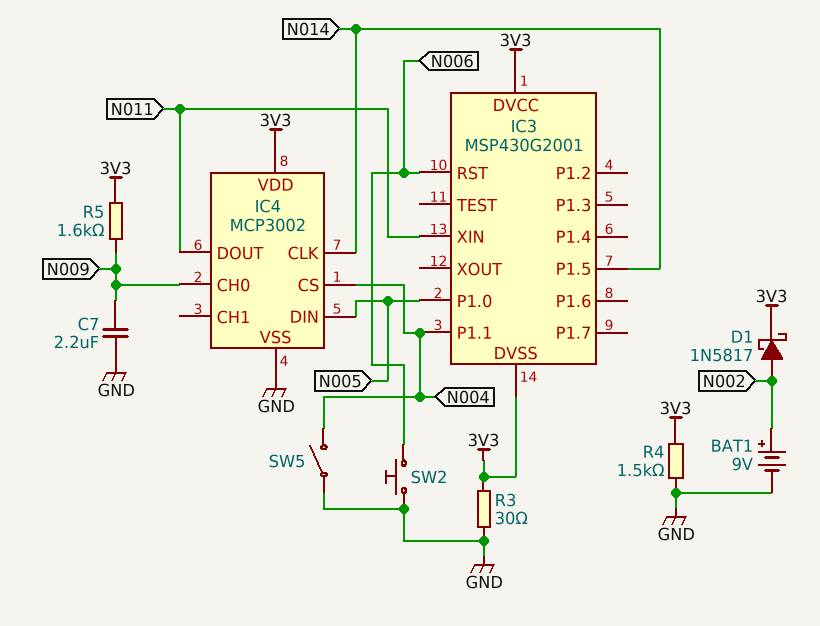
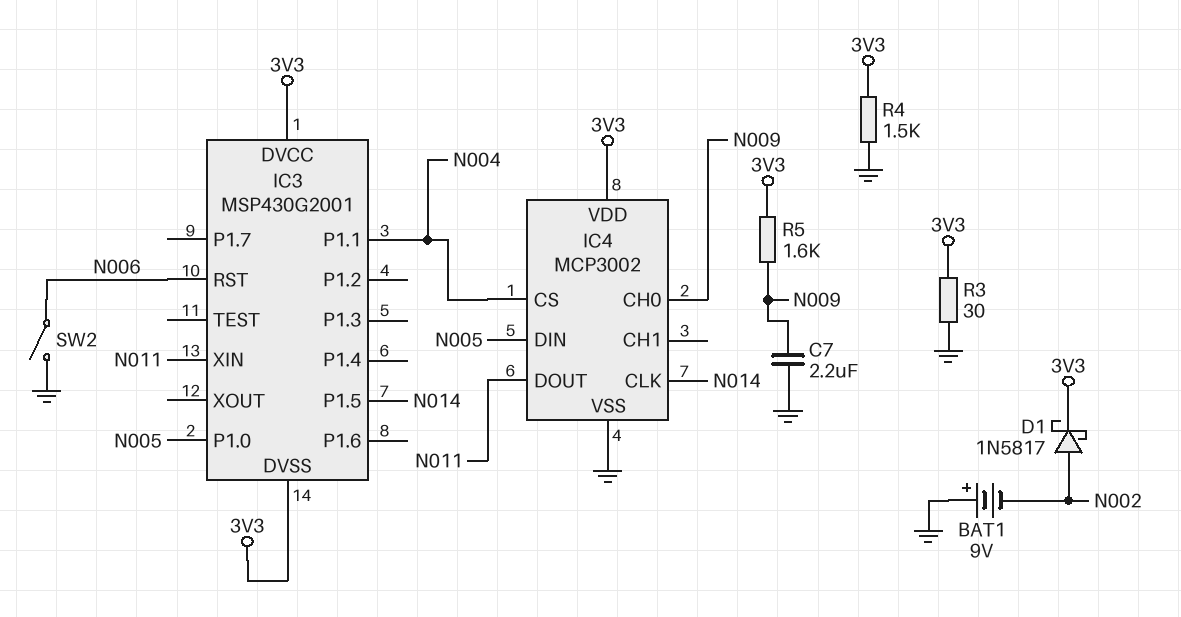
BAT1: 9V (plus N002, minus GND) -> 9V (plus GND, minus N002)
SW2: button (GND, N006) -> switch (GND, N006)
SW5: switch (GND, N004) -> none

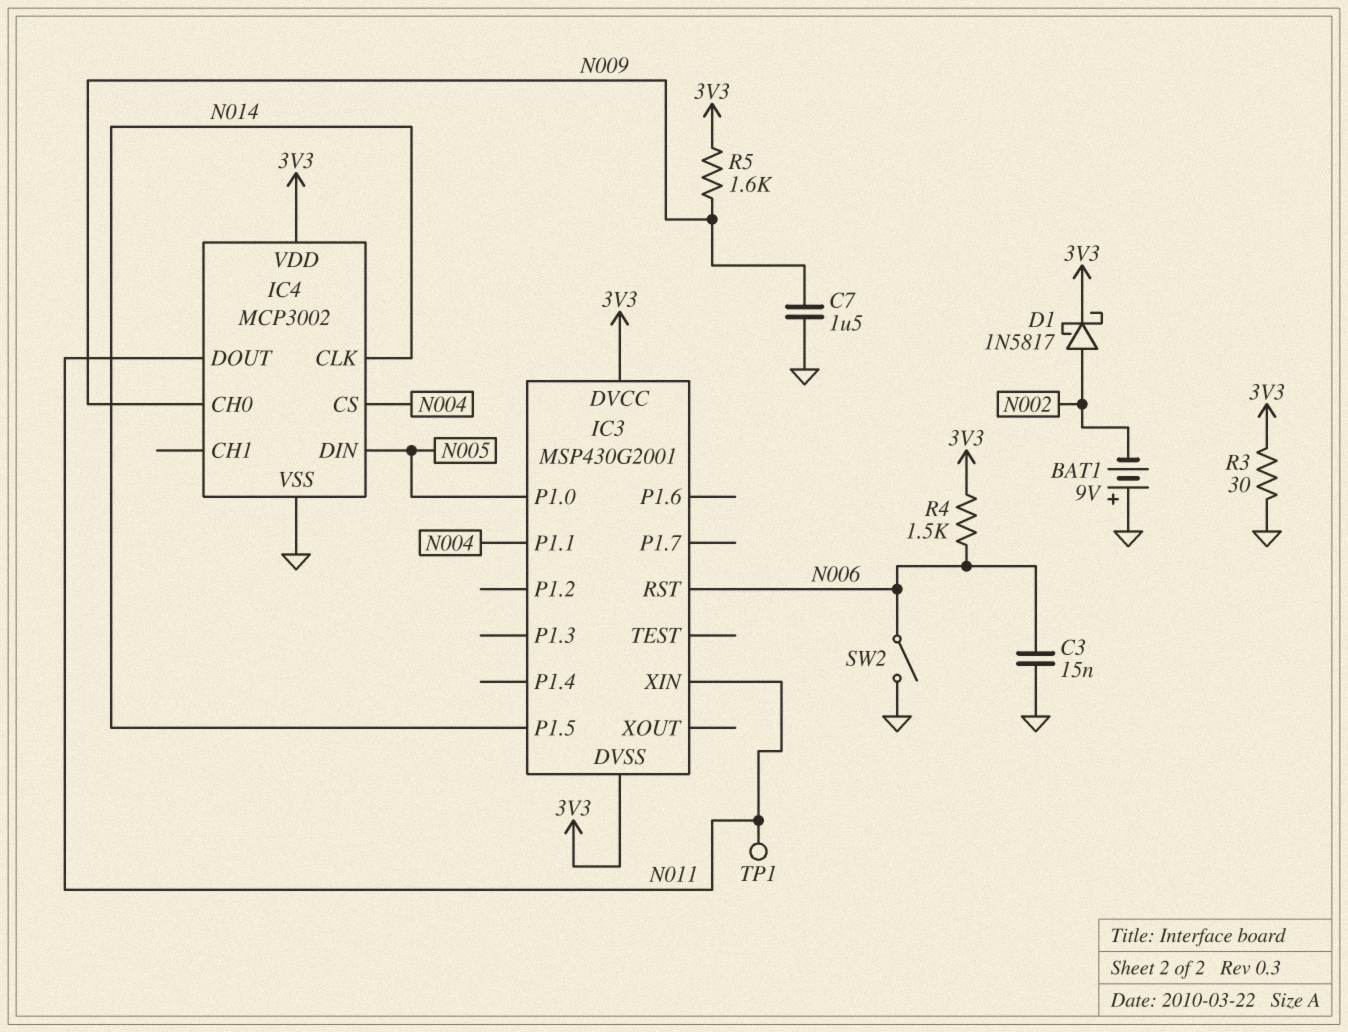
C3: none -> 15nF (GND, N006)
C7: 2.2uF (GND, N009) -> 1.5uF (GND, N009)
R4: 1.5k (3V3, GND) -> 1.5k (3V3, N006)
TP1: none -> test point (N011)

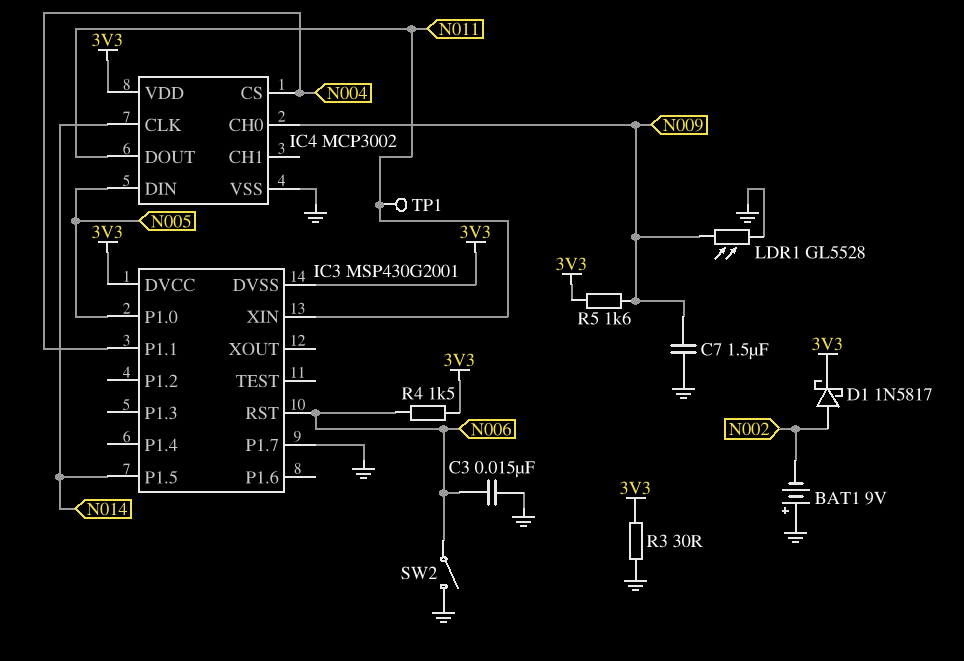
IC3 pin P1.7: none -> GND
LDR1: none -> GL5528 (GND, N009)

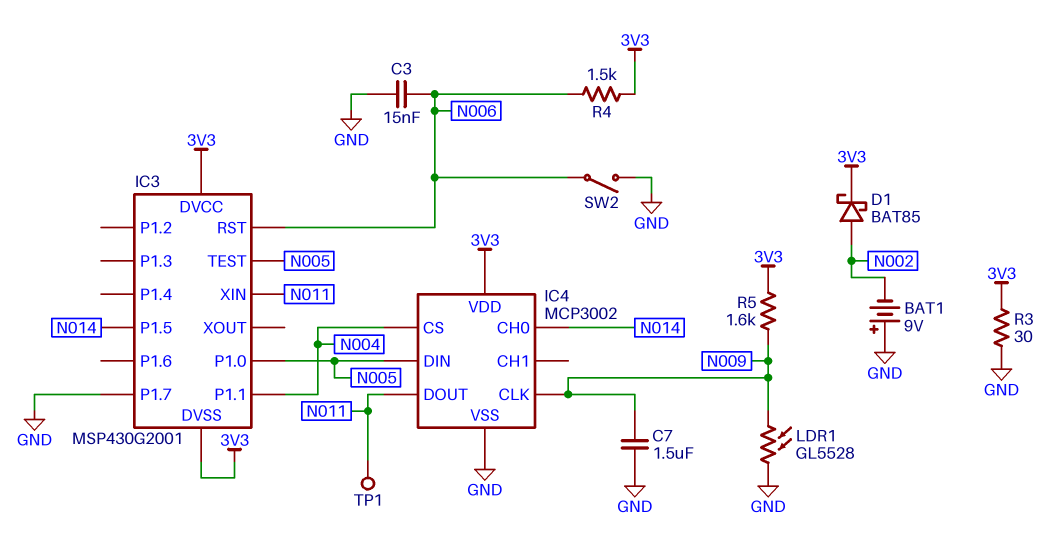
D1: schottky 1N5817 (A N002, K 3V3) -> schottky BAT85 (A N002, K 3V3)
IC3 pin TEST: none -> N005
IC4 pin CH0: N009 -> N014
IC4 pin CLK: N014 -> N009

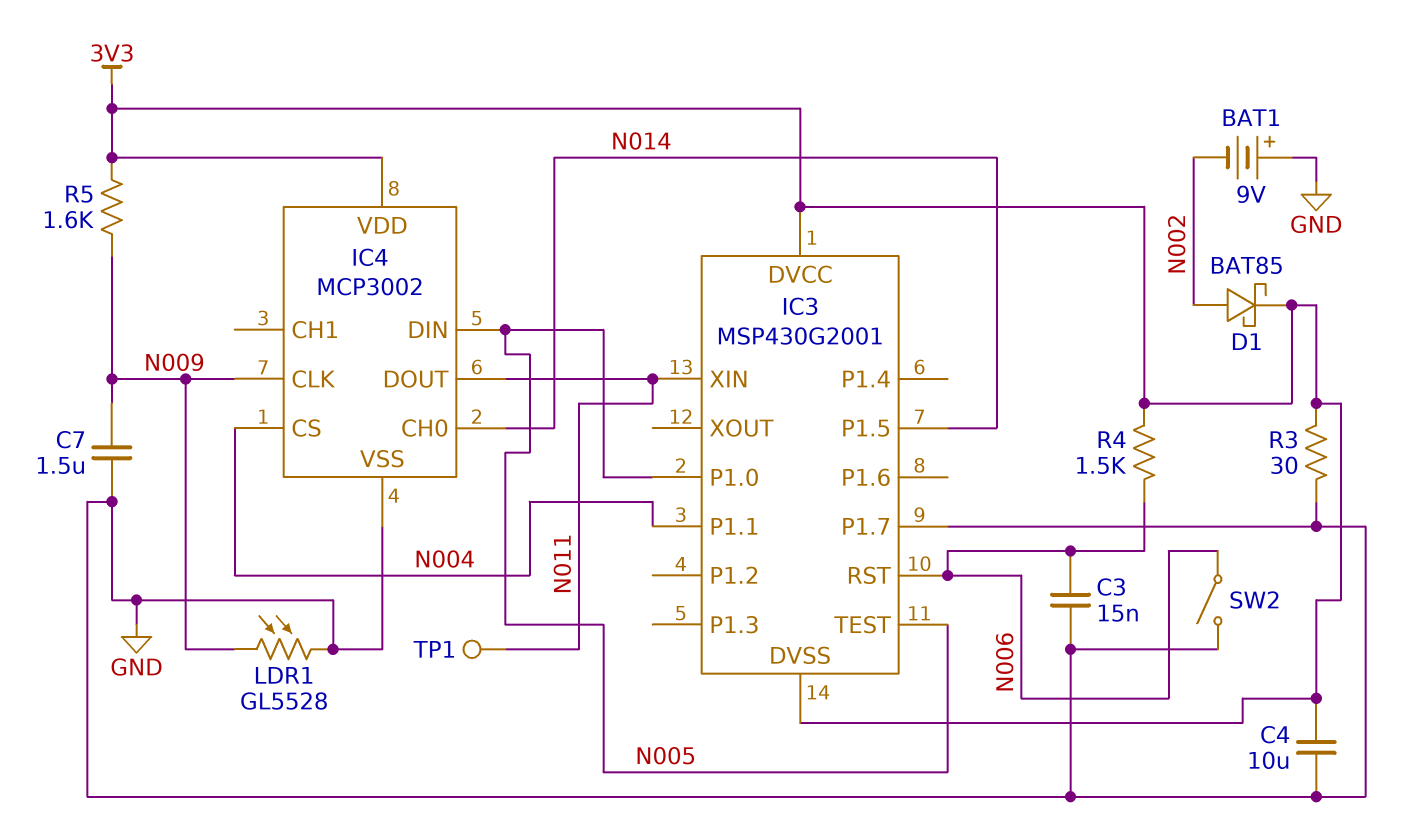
C4: none -> 10uF (3V3, GND)

